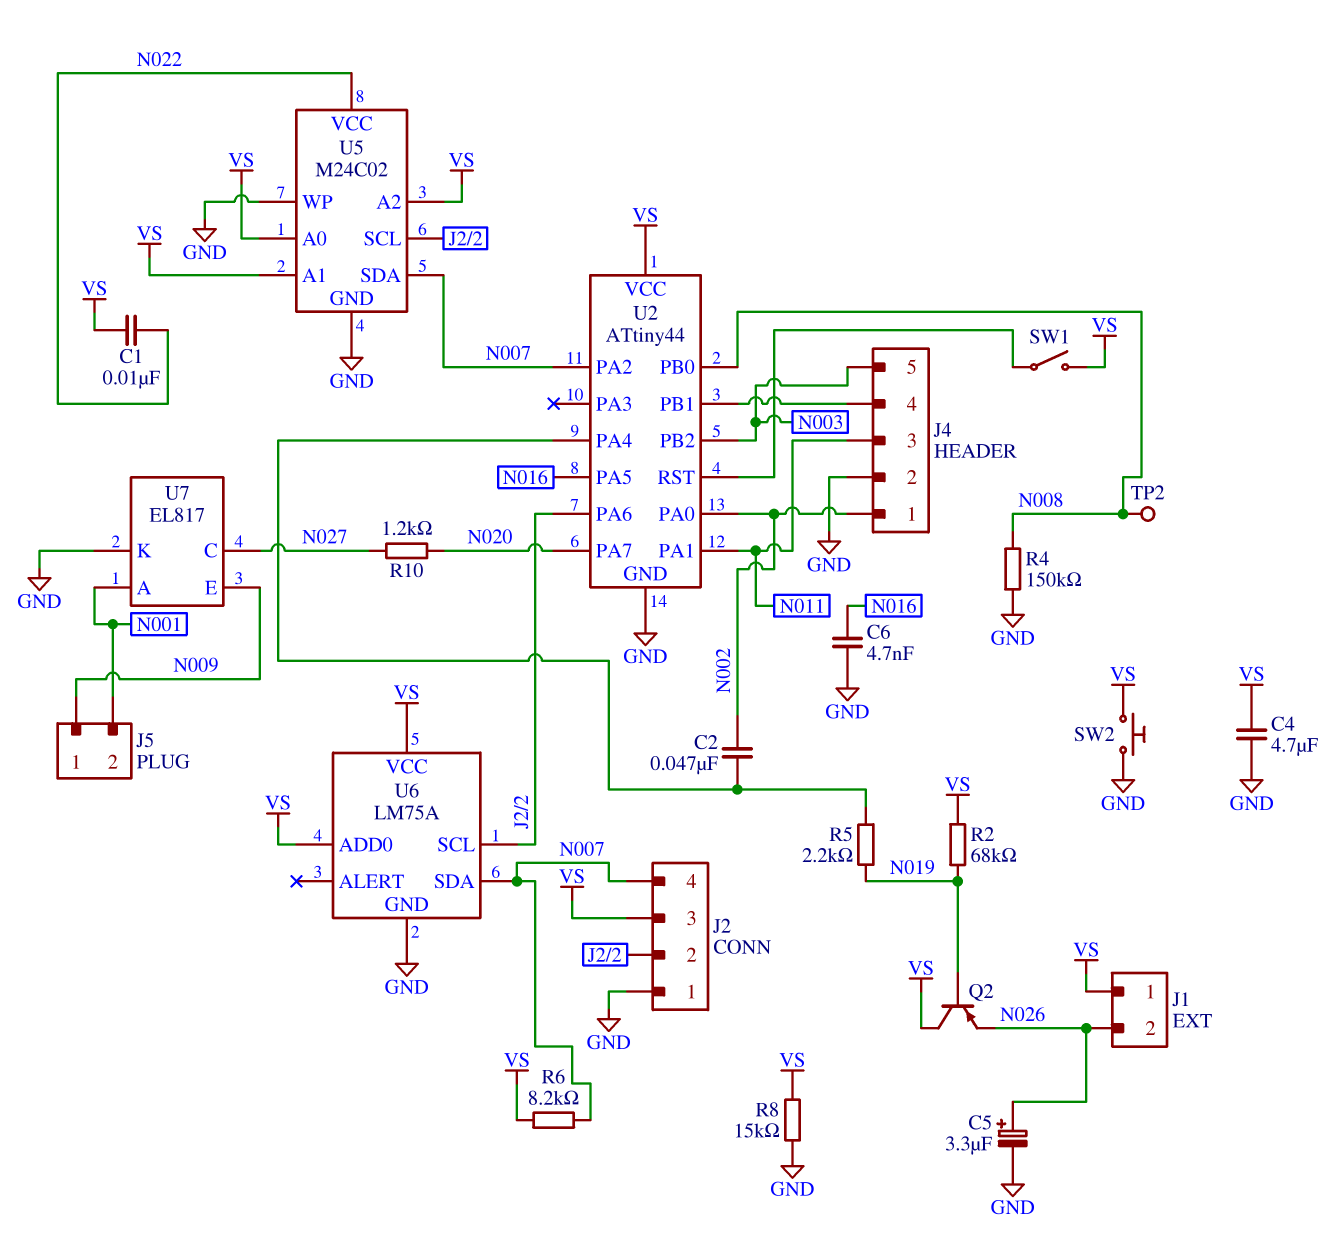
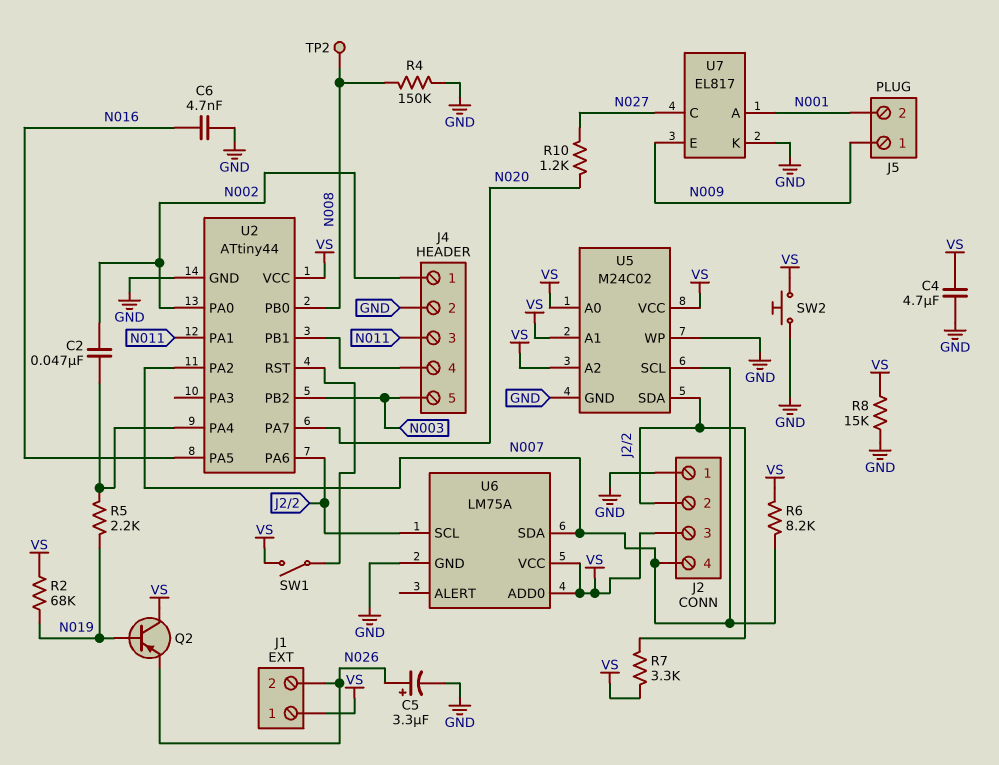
C1: 10nF (N022, VS) -> none
R7: none -> 3.3k (J2/2, VS)
U5 pin SCL: J2/2 -> N007
U5 pin SDA: N007 -> J2/2
U5 pin VCC: N022 -> VS

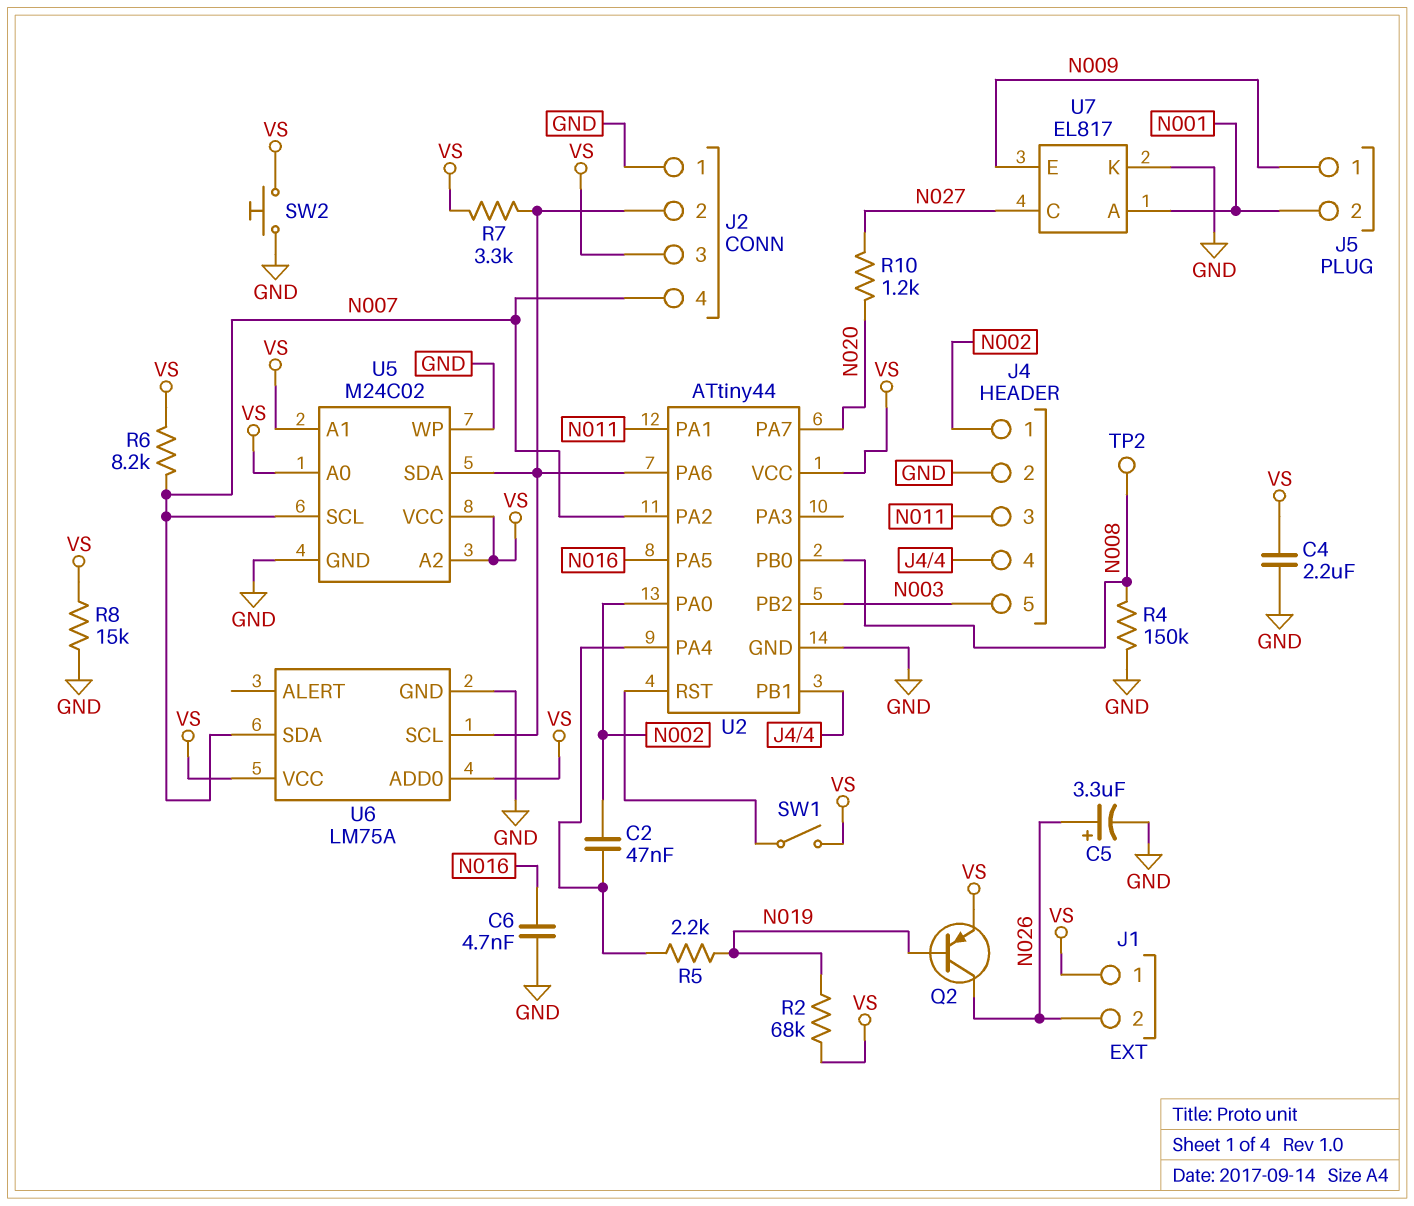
C4: 4.7uF (GND, VS) -> 2.2uF (GND, VS)
Q2: PNP (B N019, C VS, E N026) -> PNP (B N019, C N026, E VS)

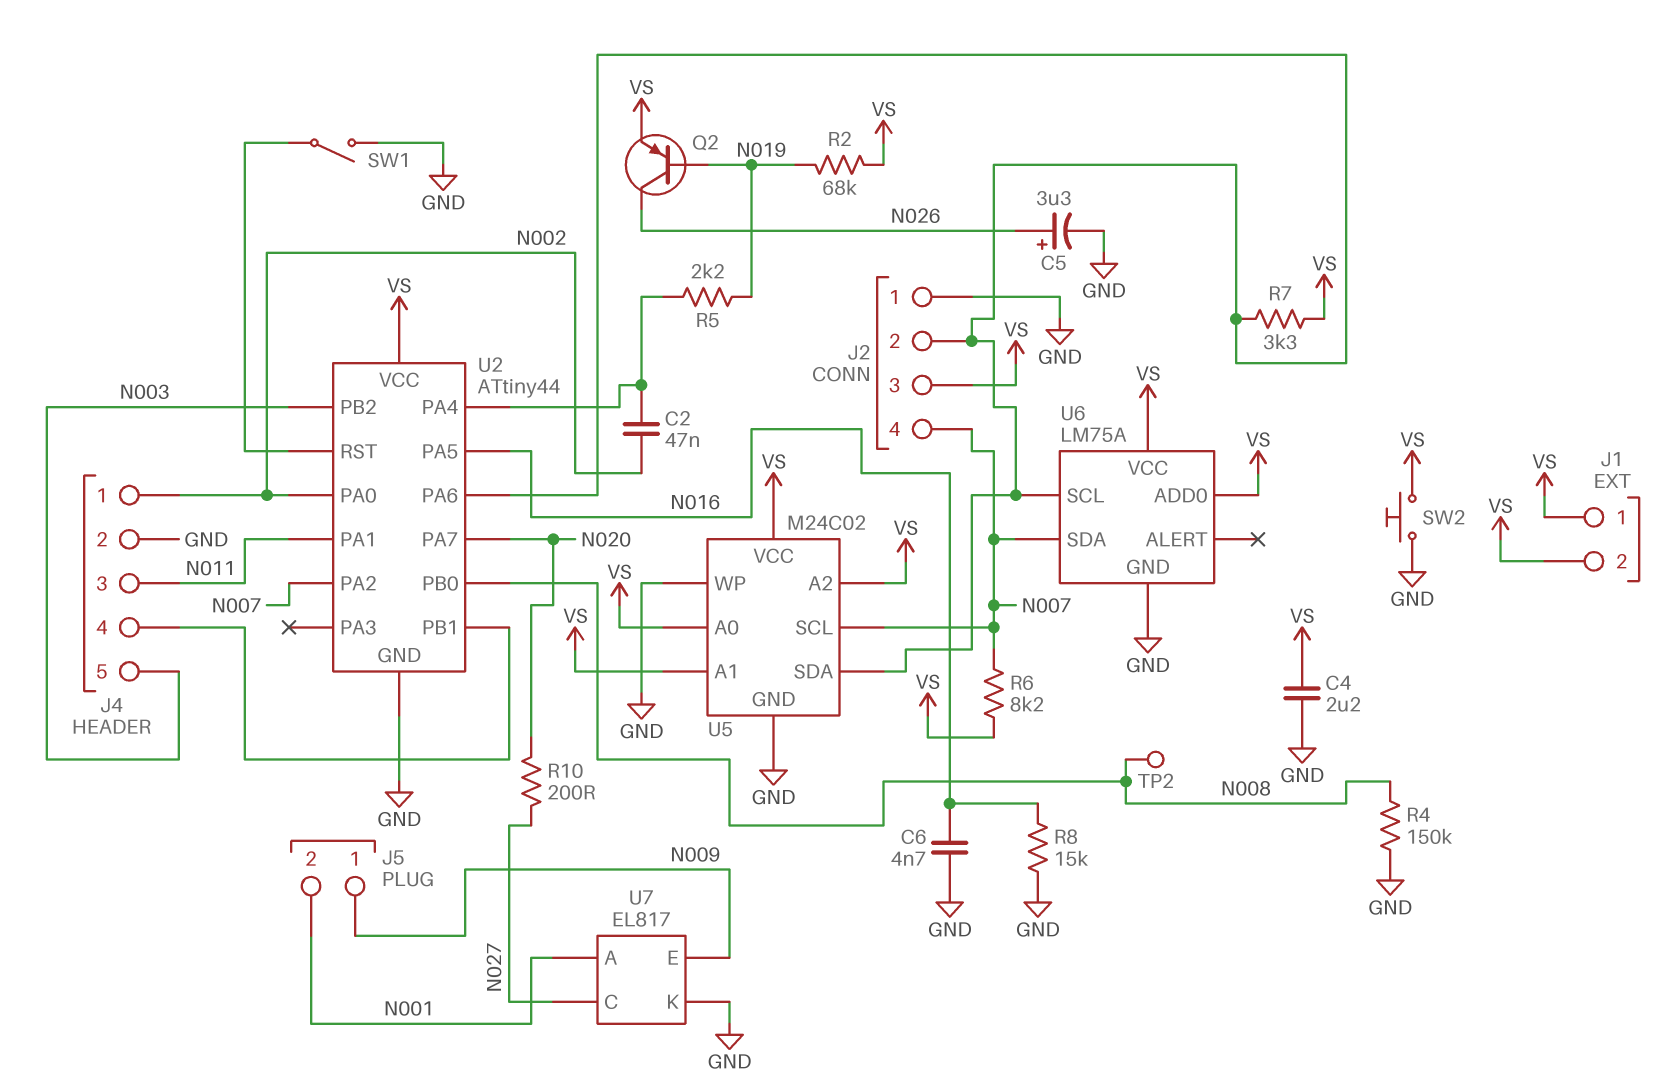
J1 pin 2: N026 -> VS
R8: 15k (GND, VS) -> 15k (GND, N016)
R10: 1.2k (N020, N027) -> 200 (N020, N027)
SW1: switch (U2/RST, VS) -> switch (GND, U2/RST)

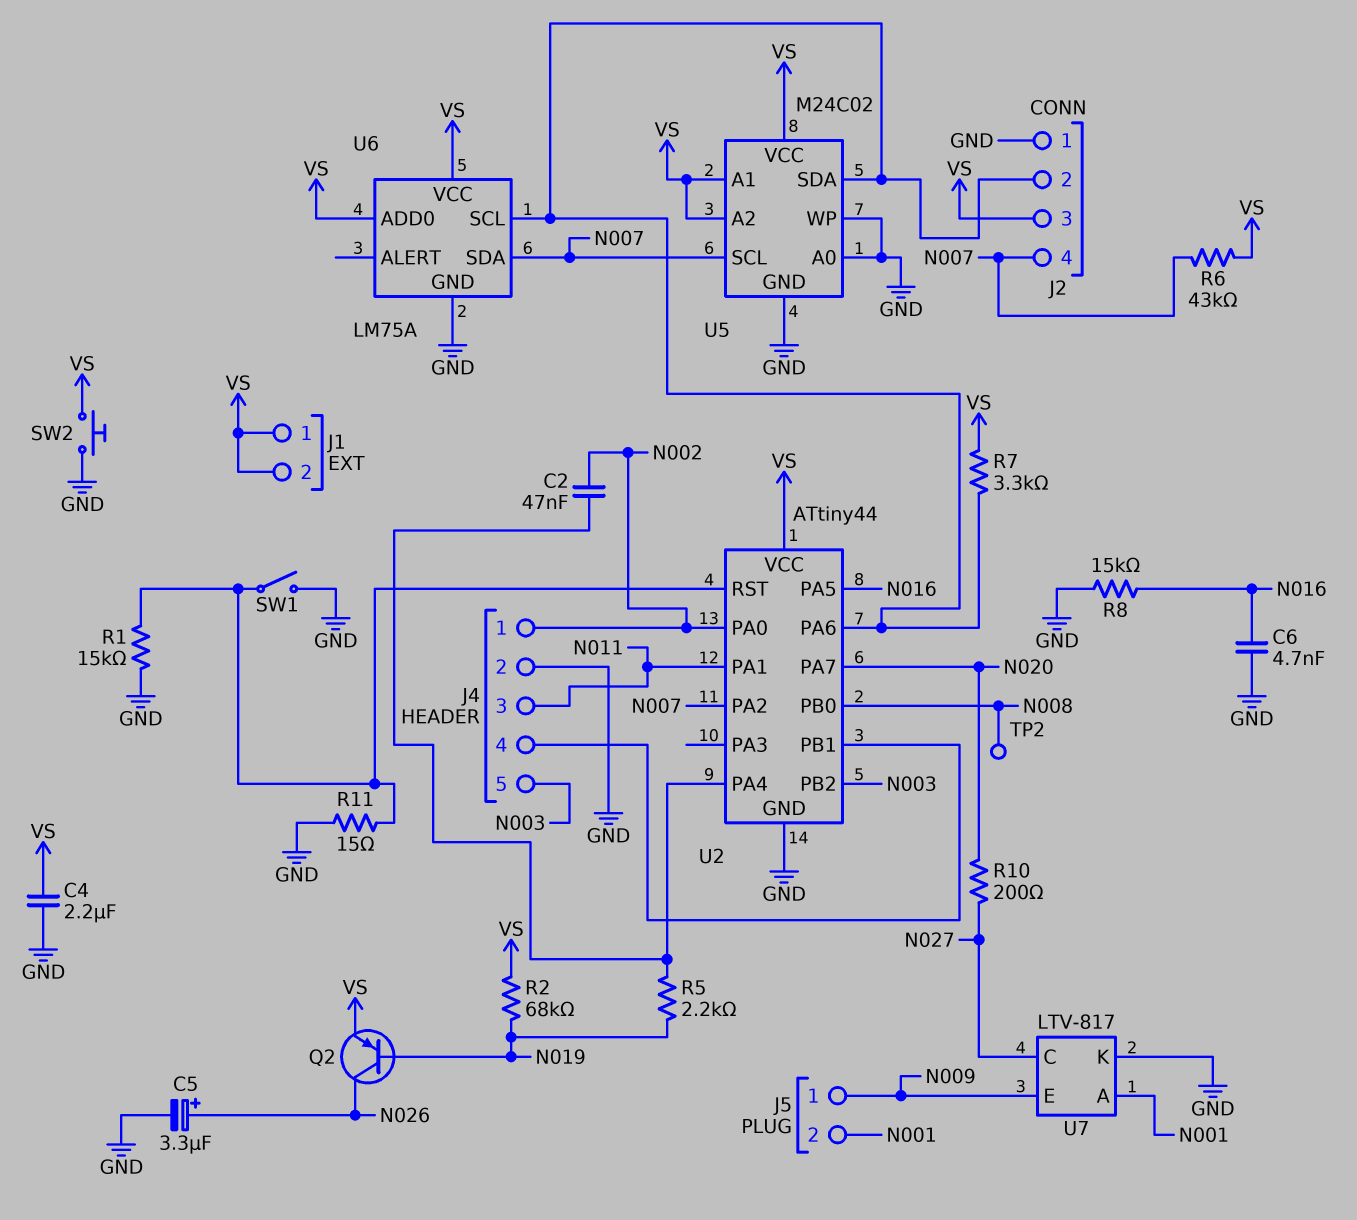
R1: none -> 15k (GND, U2/RST)
R4: 150k (GND, N008) -> none
R6: 8.2k (N007, VS) -> 43k (N007, VS)
R11: none -> 15 (GND, U2/RST)
U5 pin A0: VS -> GND
U7: EL817 -> LTV-817

